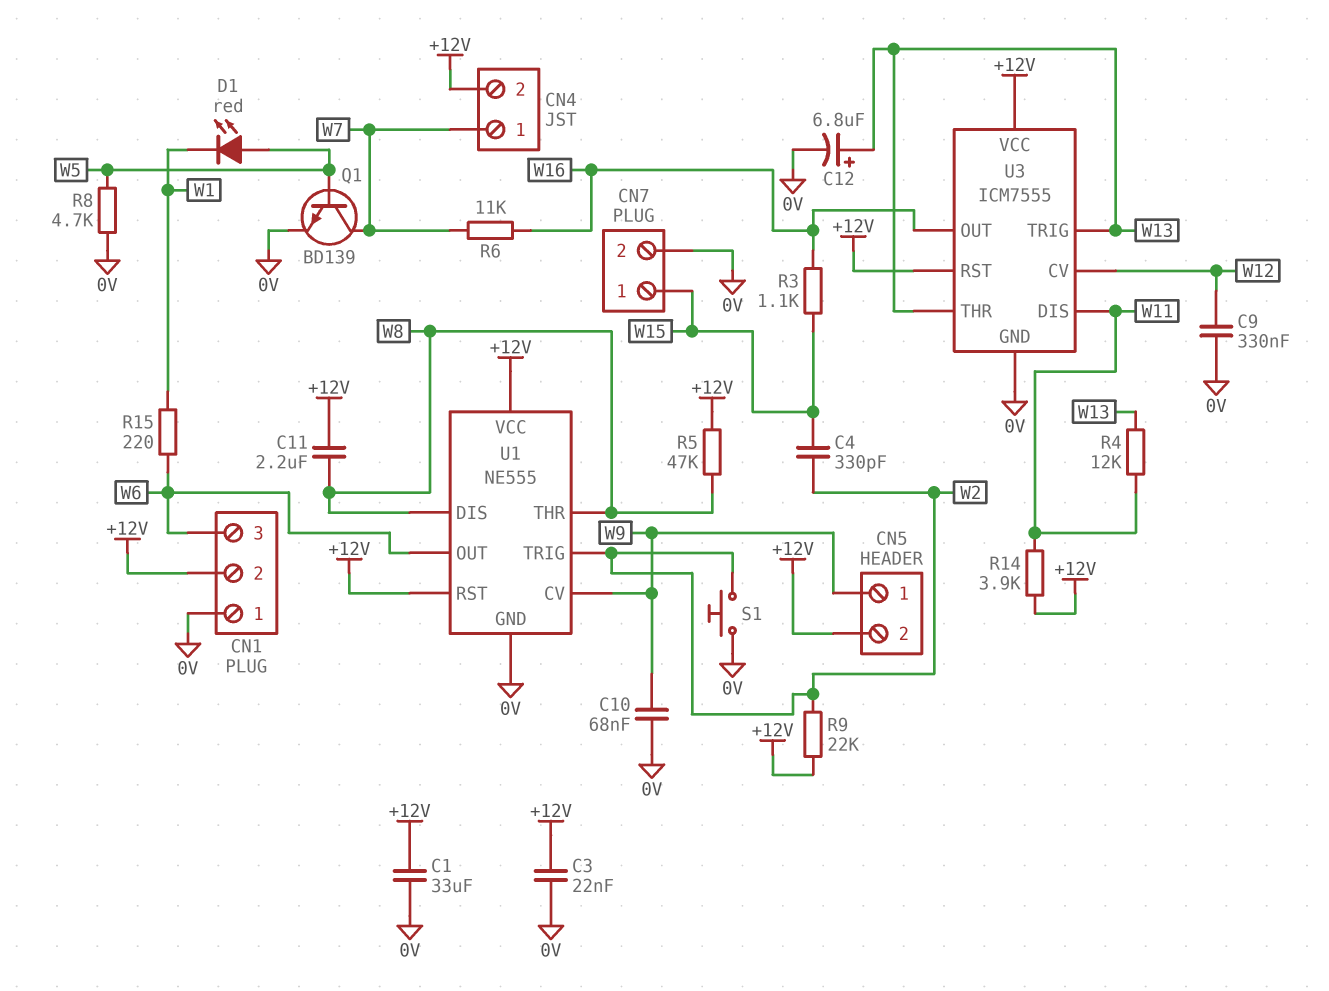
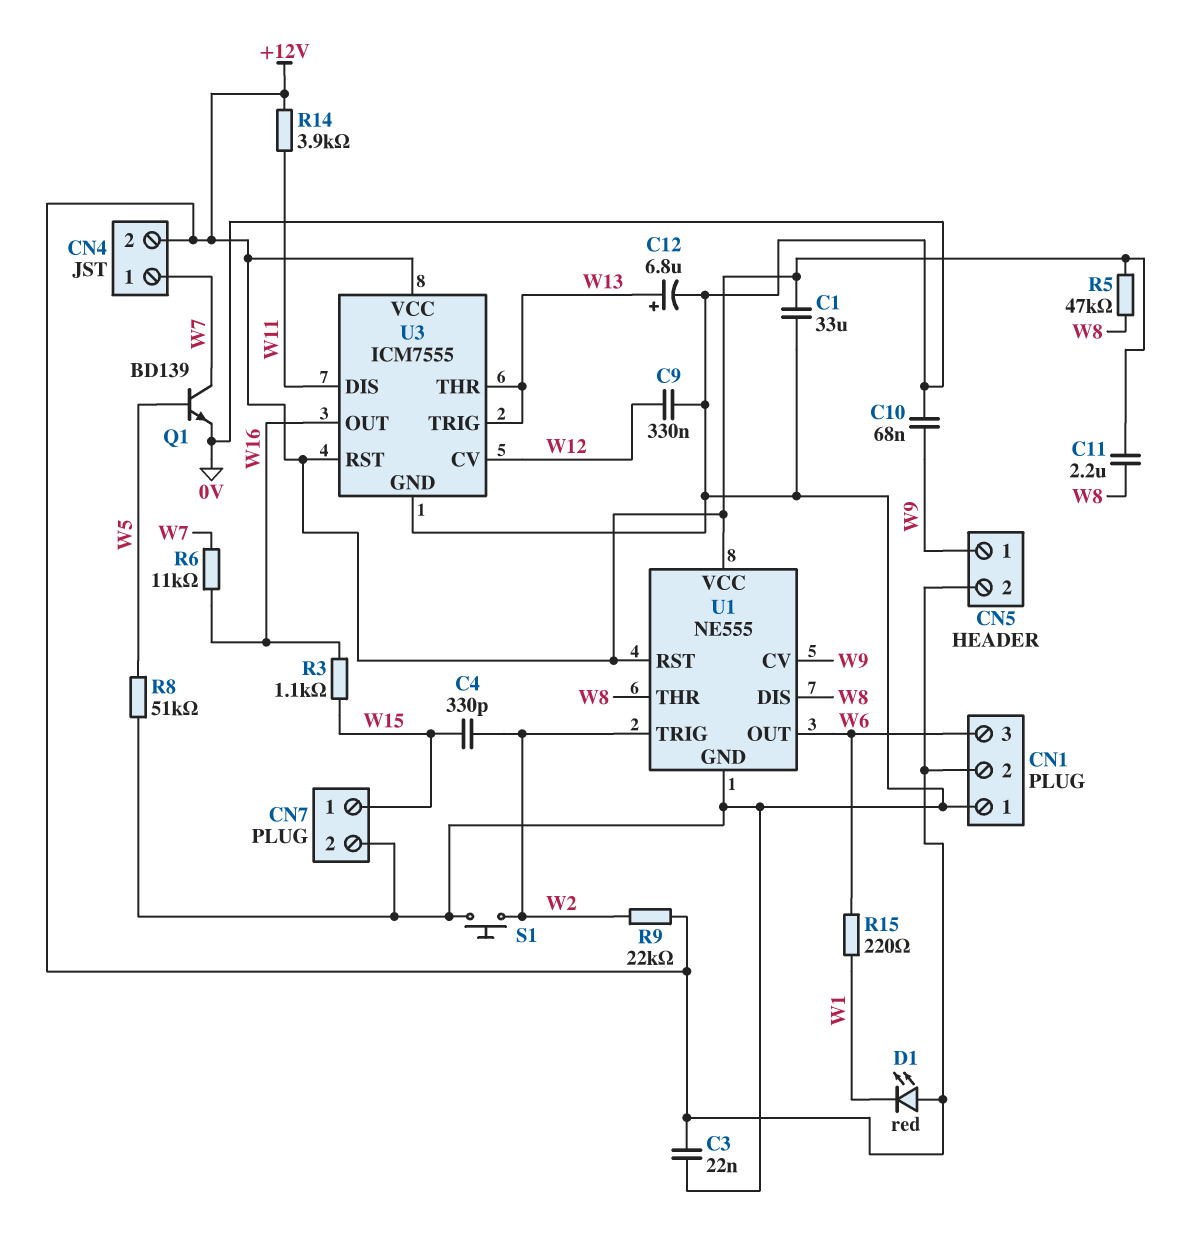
D1: LED red (A W5, K W1) -> LED red (A +12V, K W1)
R4: 12k (W11, W13) -> none
R8: 4.7k (0V, W5) -> 51k (0V, W5)

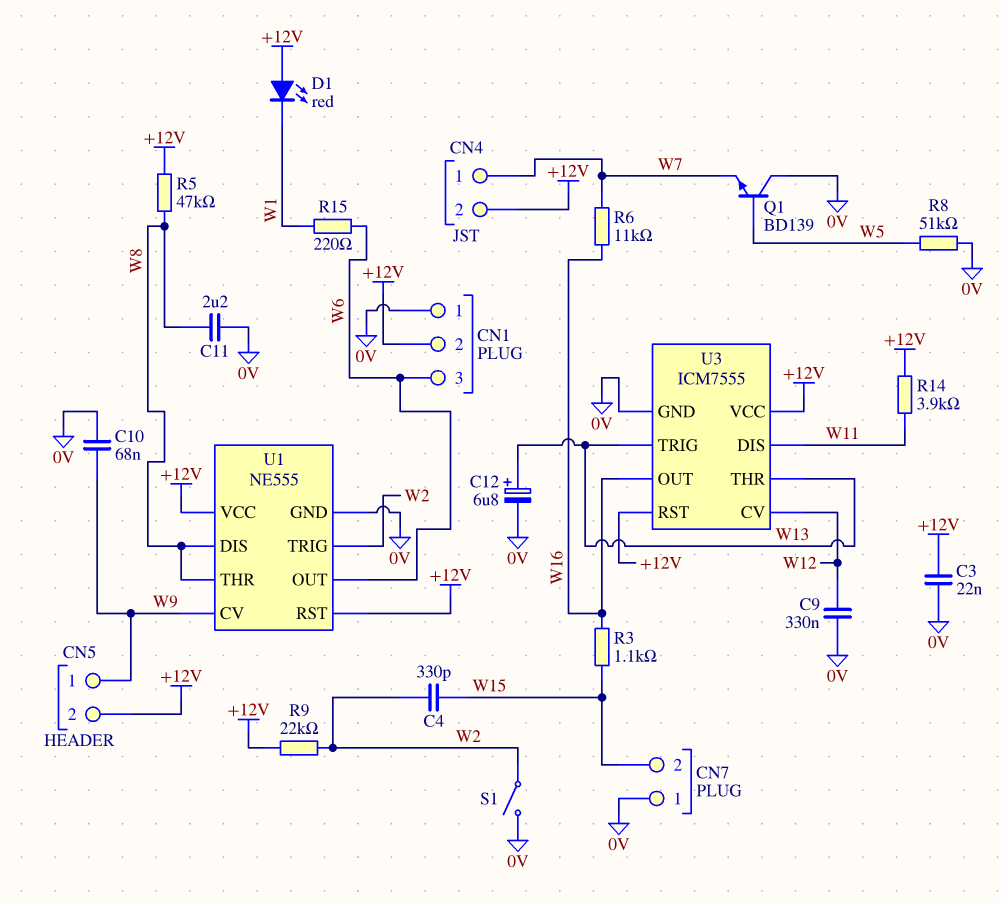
C1: 33uF (+12V, 0V) -> none
C11: 2.2uF (+12V, W8) -> 2.2uF (0V, W8)
CN7 pin 1: W15 -> 0V
CN7 pin 2: 0V -> W15
Q1: NPN BD139 (B W5, C W7, E 0V) -> NPN BD139 (B W5, C 0V, E W7)
S1: button (0V, W2) -> switch (0V, W2)

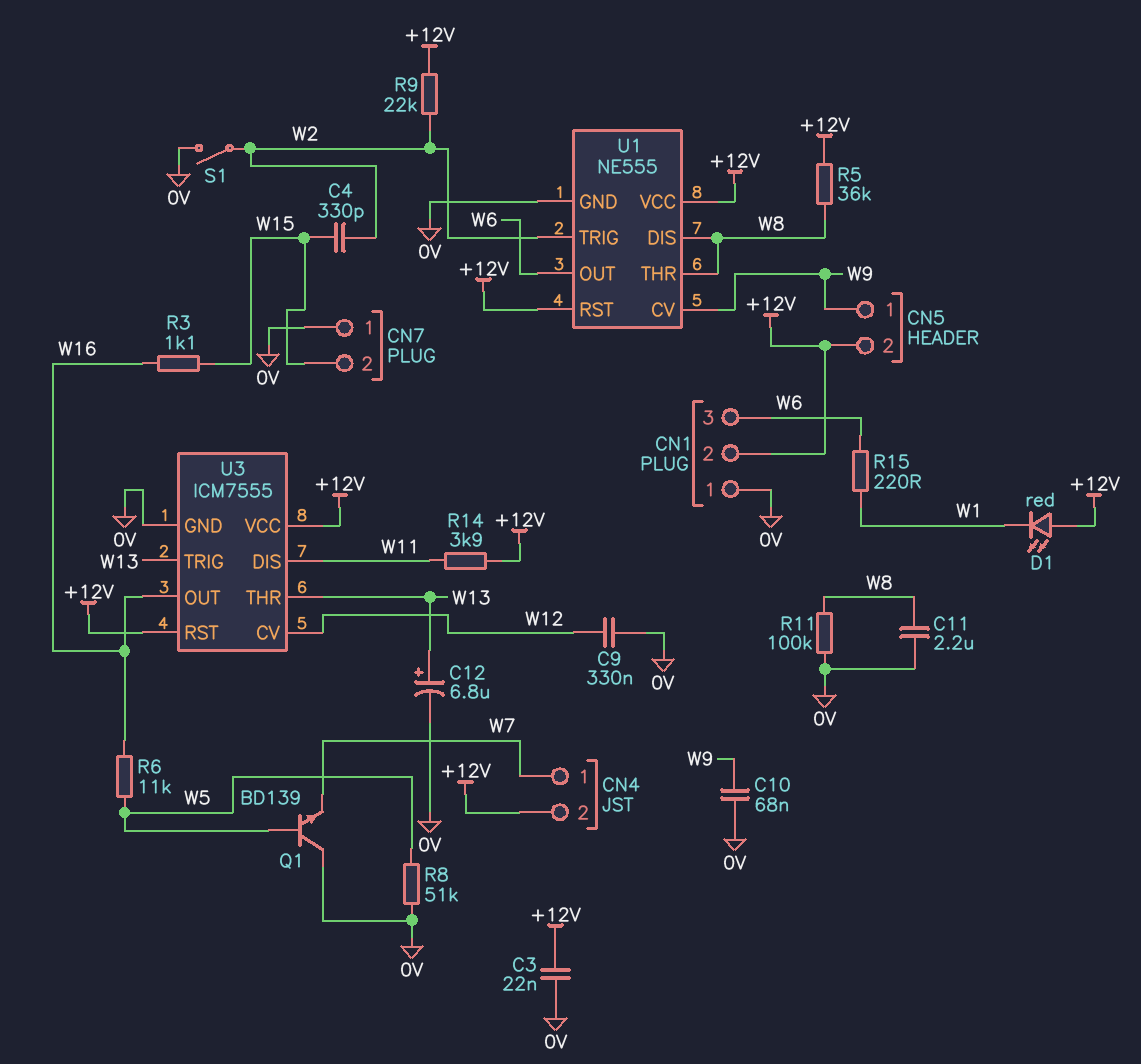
R5: 47k (+12V, W8) -> 36k (+12V, W8)
R6: 11k (W7, W16) -> 11k (W5, W16)
R11: none -> 100k (0V, W8)

